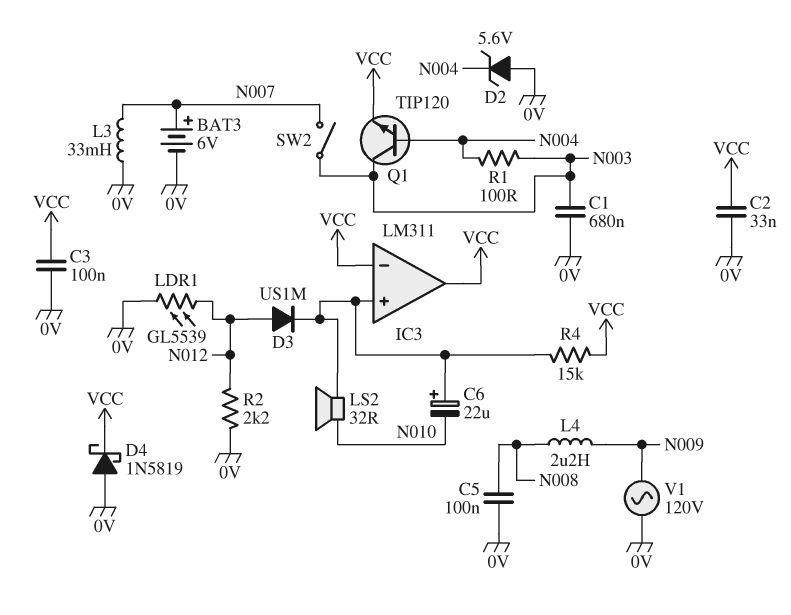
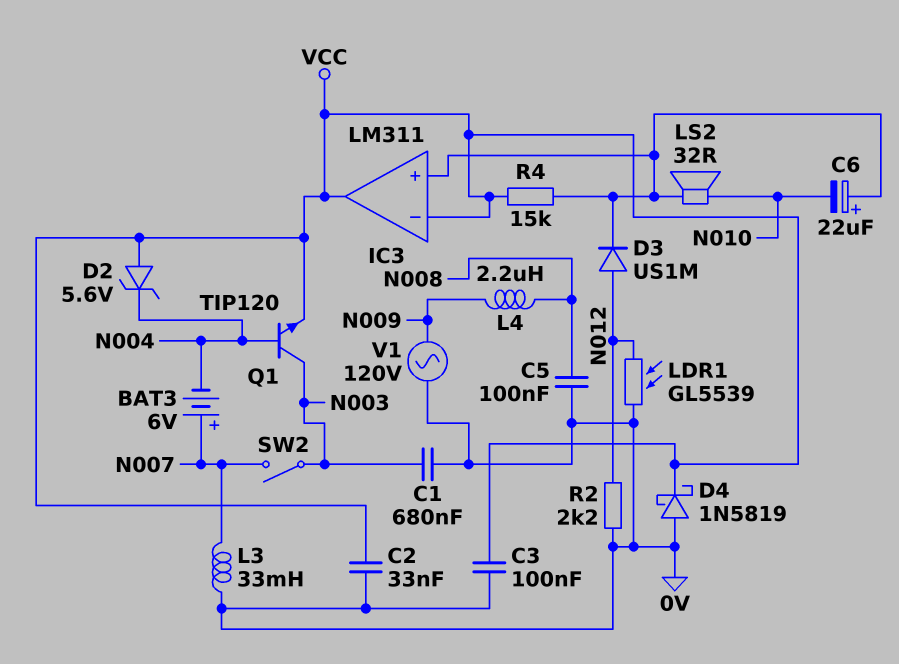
BAT3: 6V (plus N007, minus 0V) -> 6V (plus N007, minus N004)
D2: zener 5.6V (A 0V, K N004) -> zener 5.6V (A VCC, K N004)
R1: 100 (N003, N004) -> none

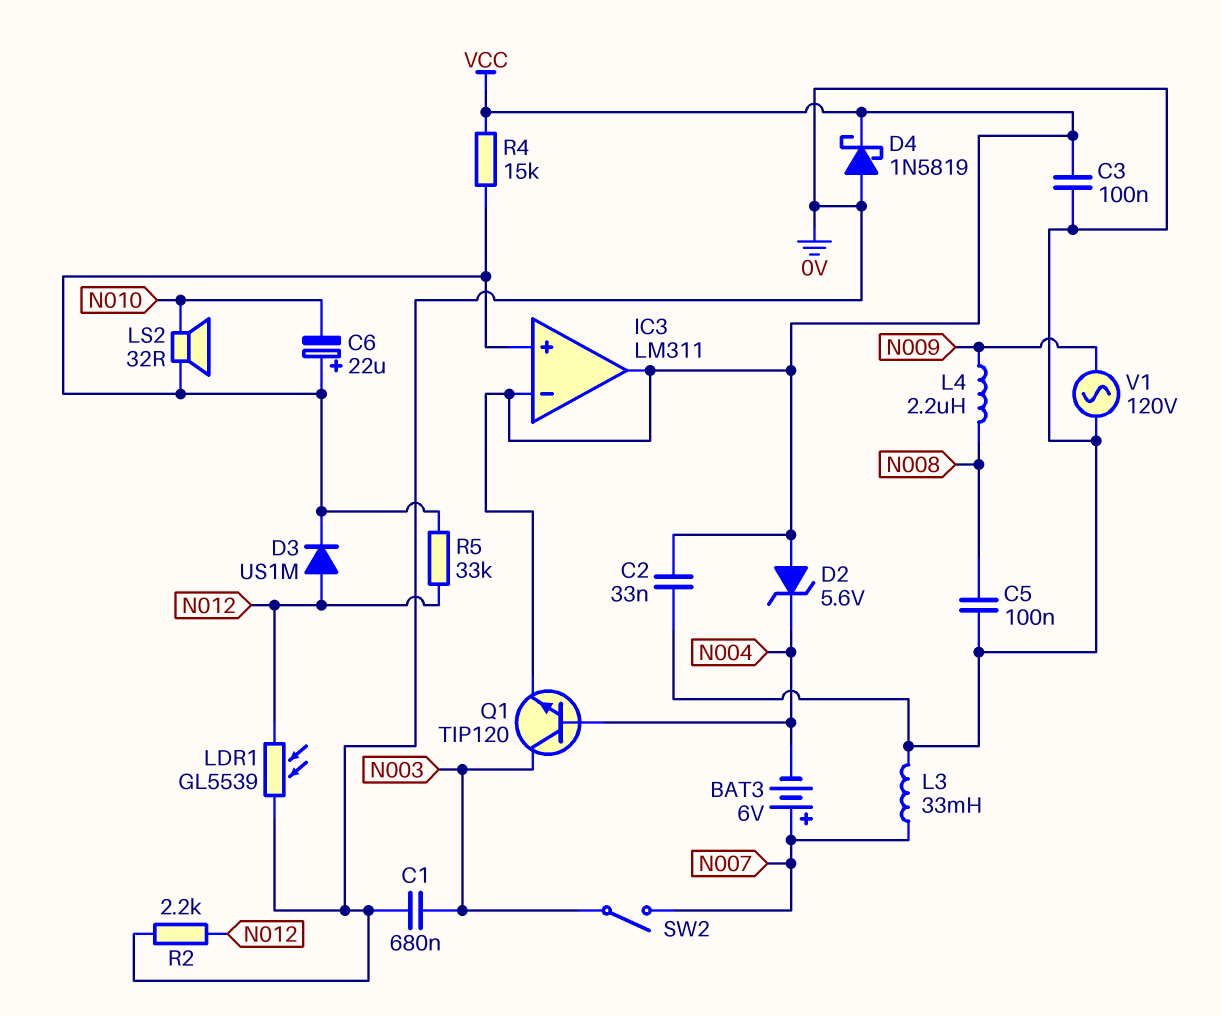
R5: none -> 33k (IC3/in+, N012)

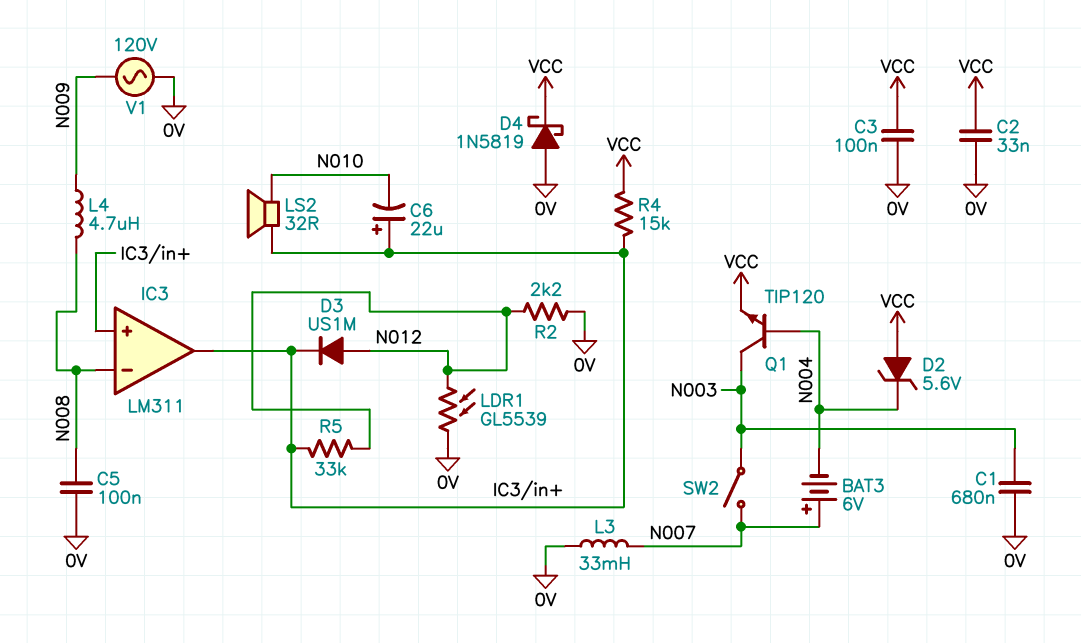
IC3 pin in-: VCC -> N008
IC3 pin out: VCC -> IC3/in+
L4: 2.2uH (N008, N009) -> 4.7uH (N008, N009)

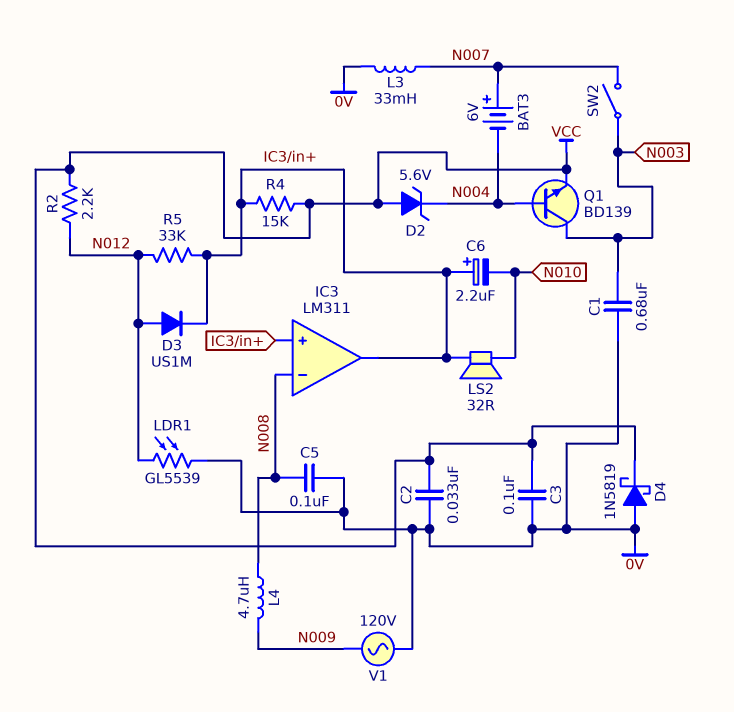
C6: 22uF (plus IC3/in+, minus N010) -> 2.2uF (plus IC3/in+, minus N010)
Q1: NPN TIP120 (B N004, C N003, E VCC) -> NPN BD139 (B N004, C N003, E VCC)
R2: 2.2k (0V, N012) -> 2.2k (N012, VCC)

